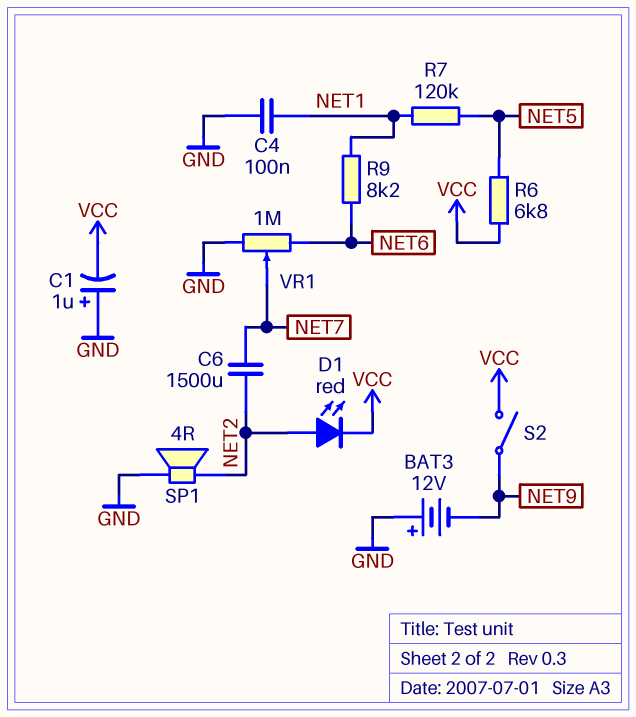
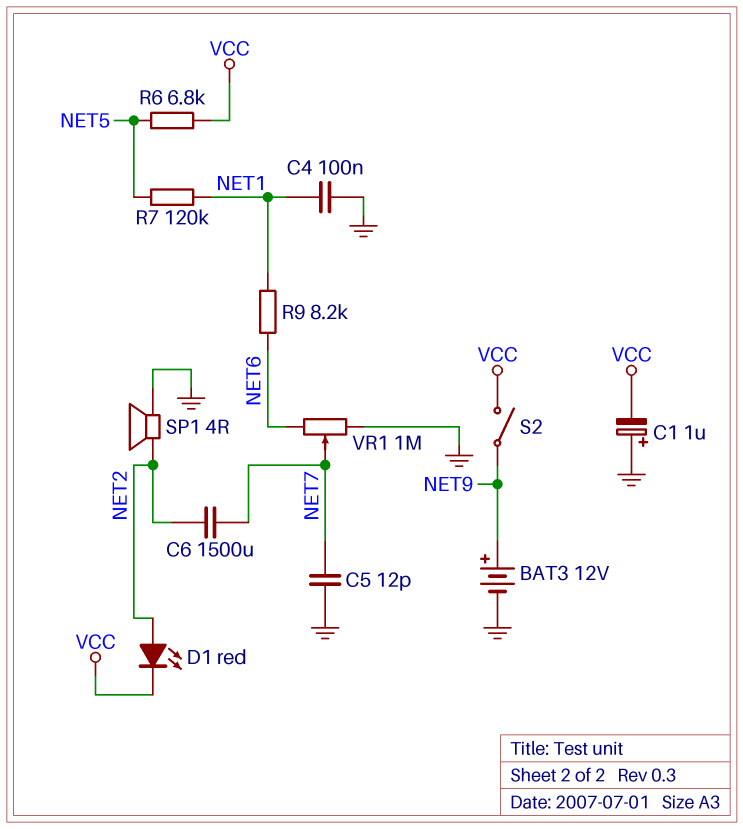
BAT3: 12V (plus GND, minus NET9) -> 12V (plus NET9, minus GND)
C5: none -> 12pF (GND, NET7)

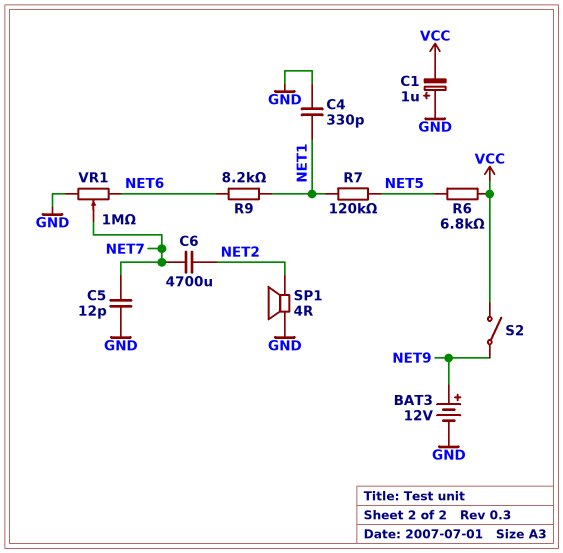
C4: 100nF (GND, NET1) -> 330pF (GND, NET1)
C6: 1500uF (NET2, NET7) -> 4700uF (NET2, NET7)
D1: LED red (A NET2, K VCC) -> none

